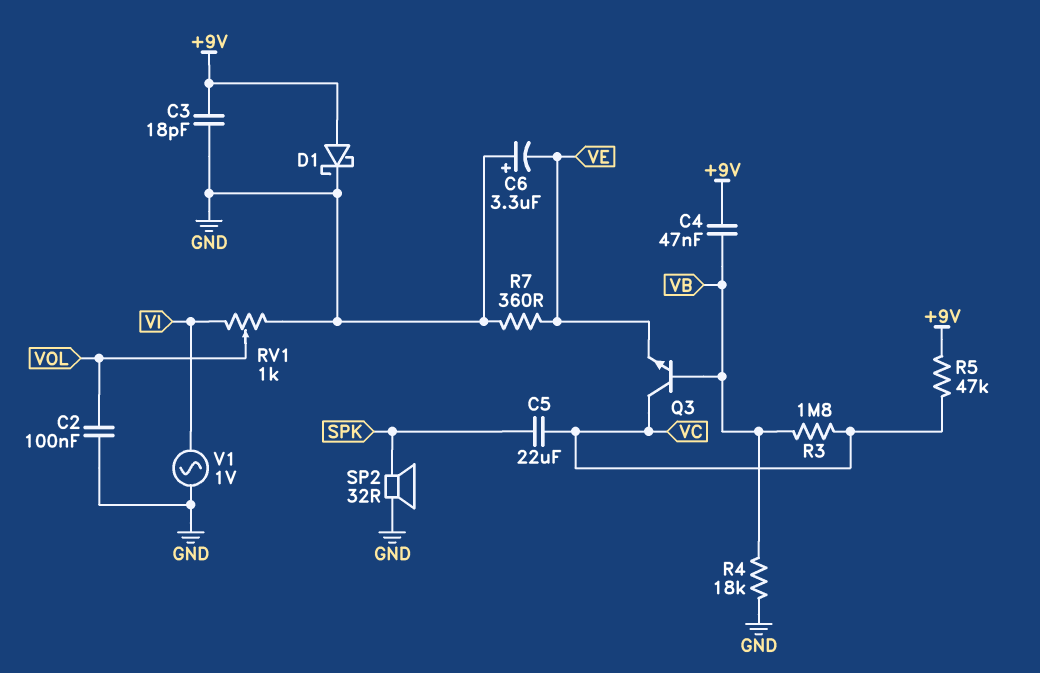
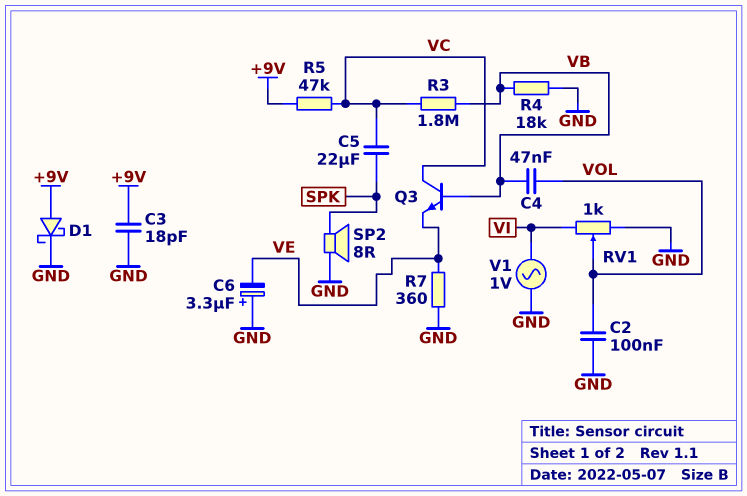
C4: 47nF (+9V, VB) -> 47nF (VB, VOL)
SP2: speaker 32R (GND, SPK) -> speaker 8R (GND, SPK)

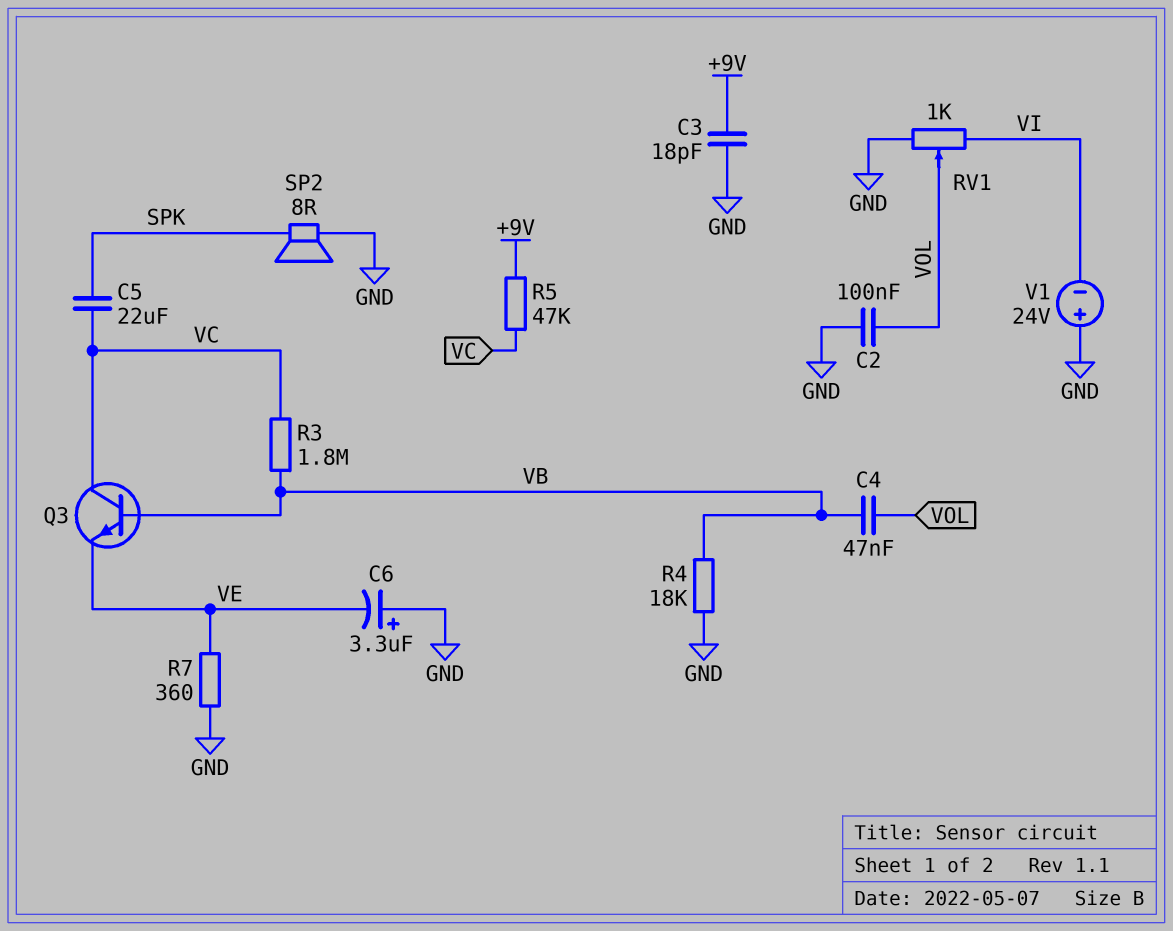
D1: schottky (A +9V, K GND) -> none
V1: AC 1V (GND, VI) -> 24V (plus GND, minus VI)

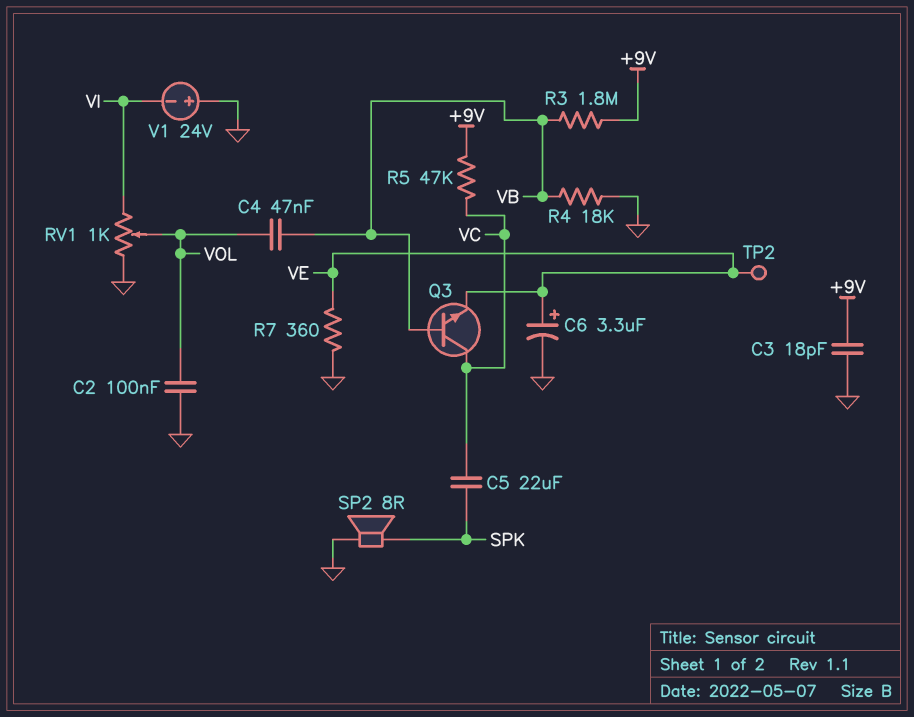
C6: 3.3uF (plus GND, minus VE) -> 3.3uF (plus VE, minus GND)
R3: 1.8M (VB, VC) -> 1.8M (+9V, VB)
TP2: none -> test point (VE)

